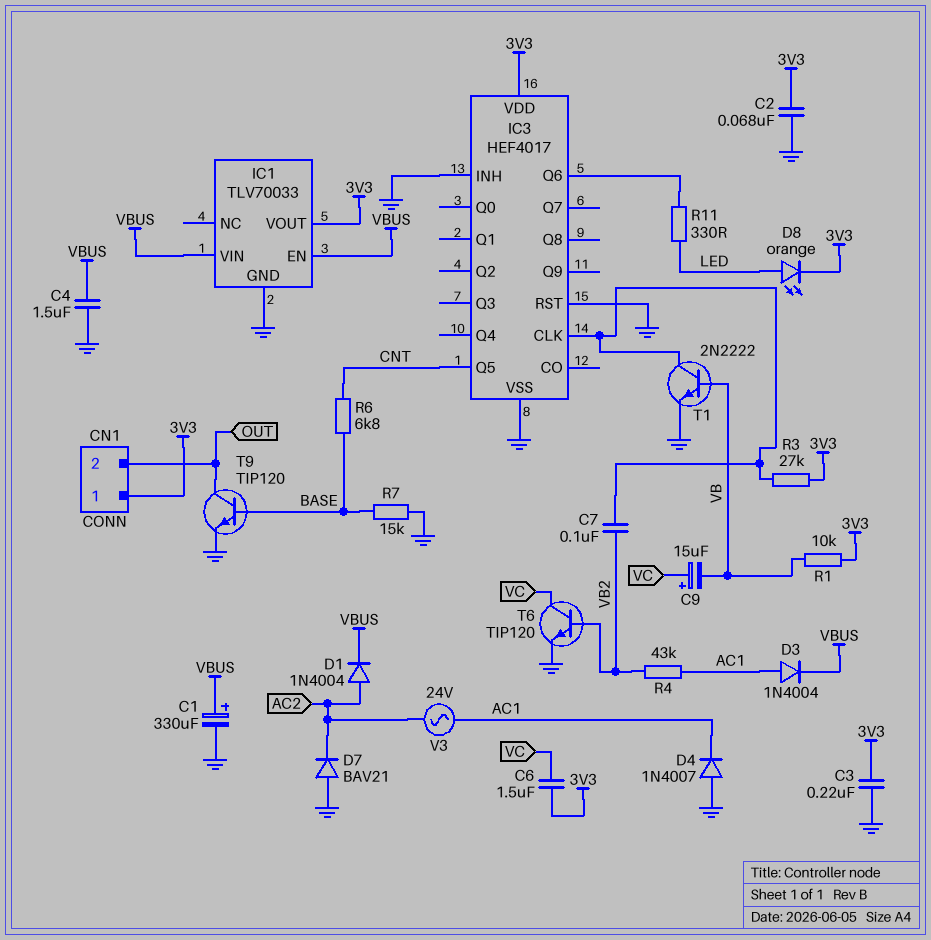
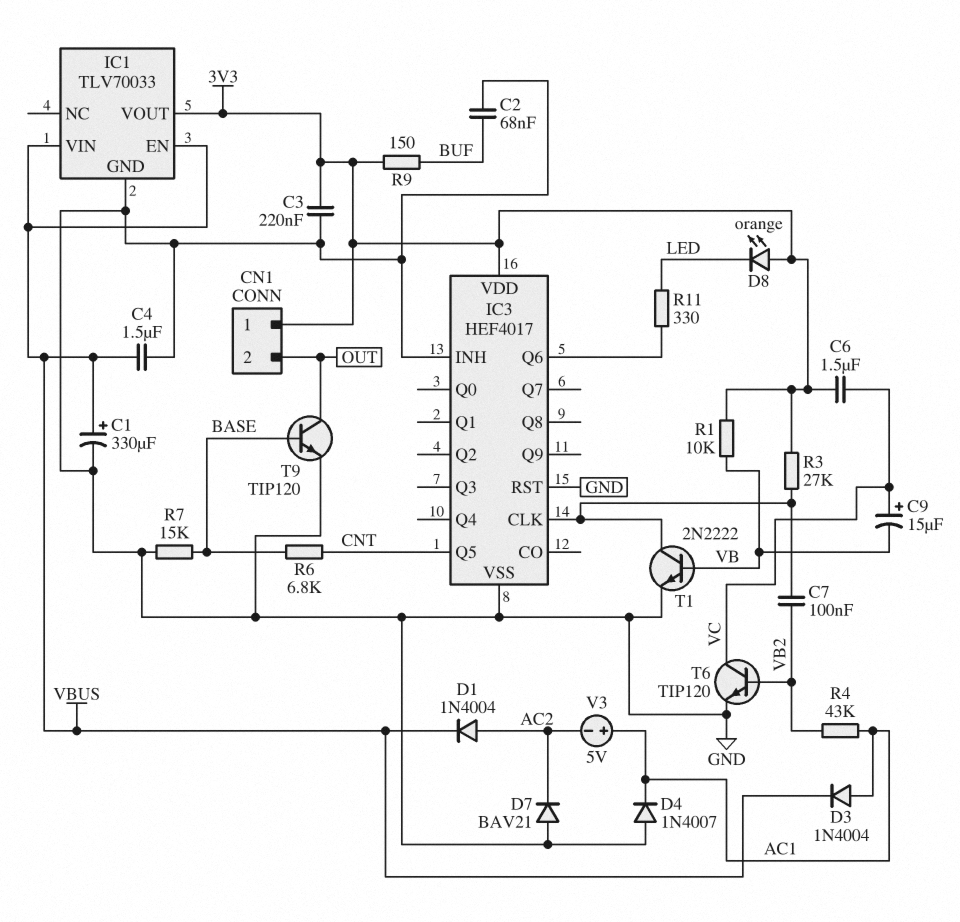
C2: 68nF (3V3, GND) -> 68nF (BUF, GND)
D8: LED orange (A LED, K 3V3) -> LED orange (A 3V3, K LED)
R9: none -> 150 (3V3, BUF)
V3: AC 24V (AC1, AC2) -> 5V (plus AC1, minus AC2)

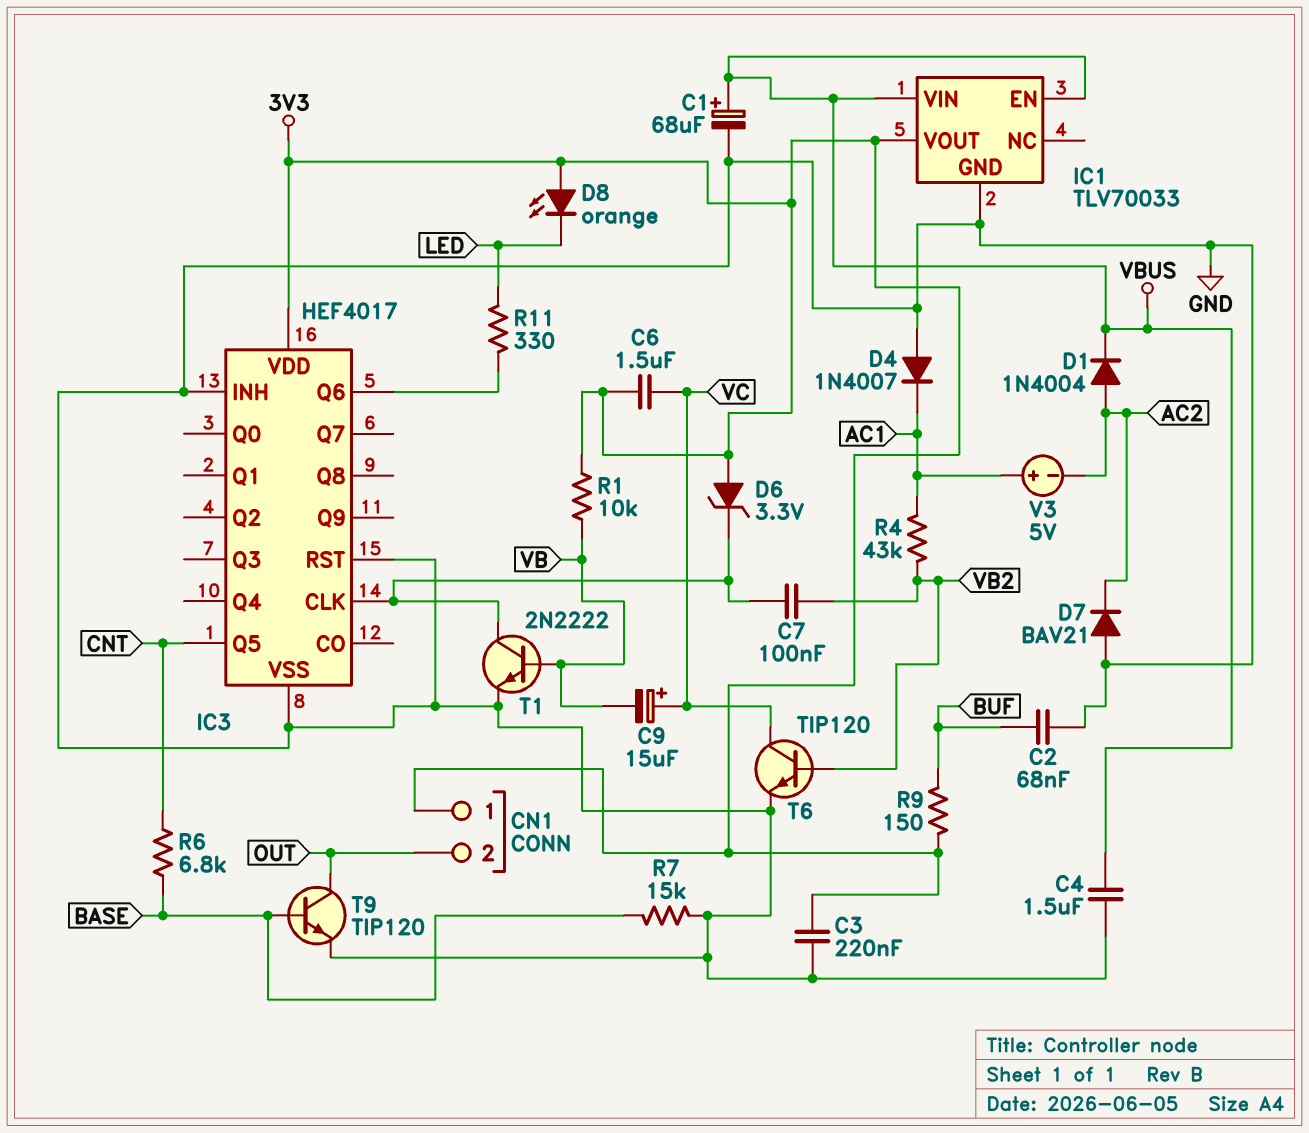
C1: 330uF (plus VBUS, minus GND) -> 68uF (plus VBUS, minus GND)
D3: diode 1N4004 (A AC1, K VBUS) -> none
D6: none -> zener 3.3V (A 3V3, K IC3/CLK)
R3: 27k (3V3, IC3/CLK) -> none

